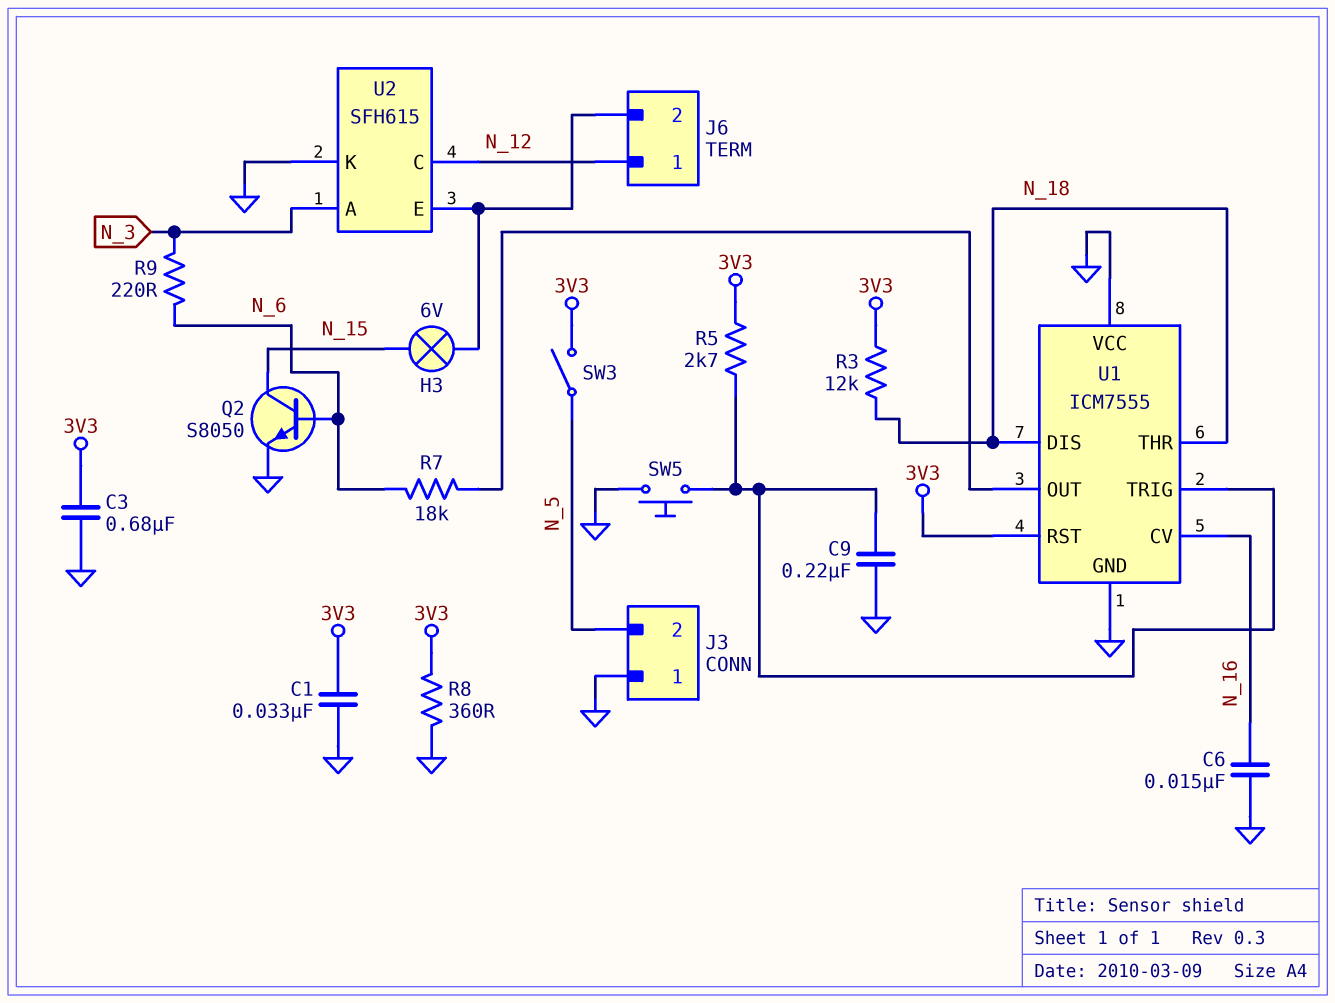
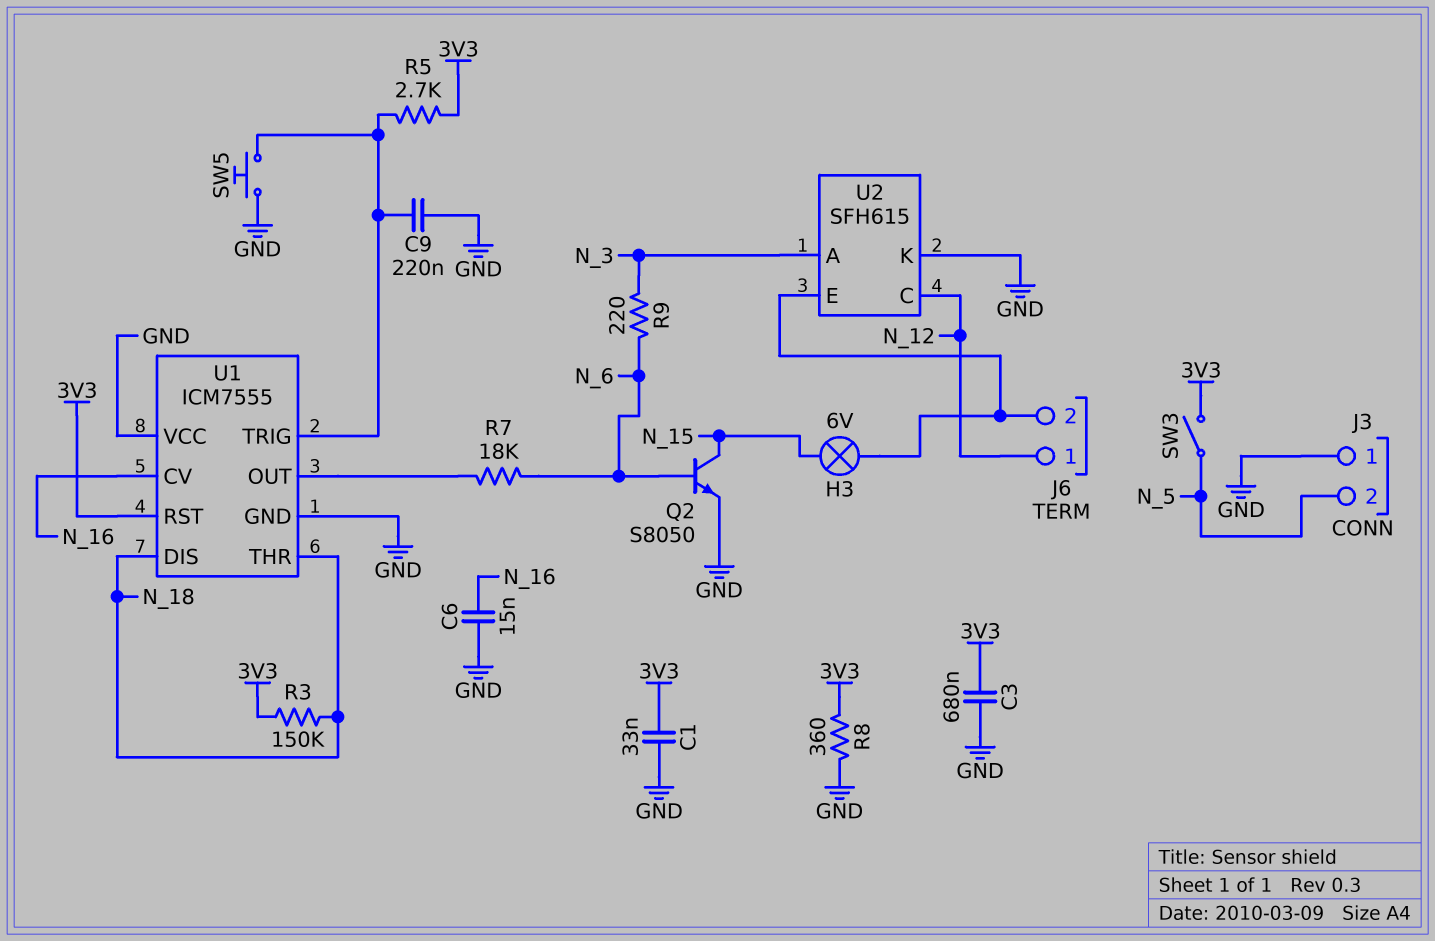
R3: 12k (3V3, N_18) -> 150k (3V3, N_18)

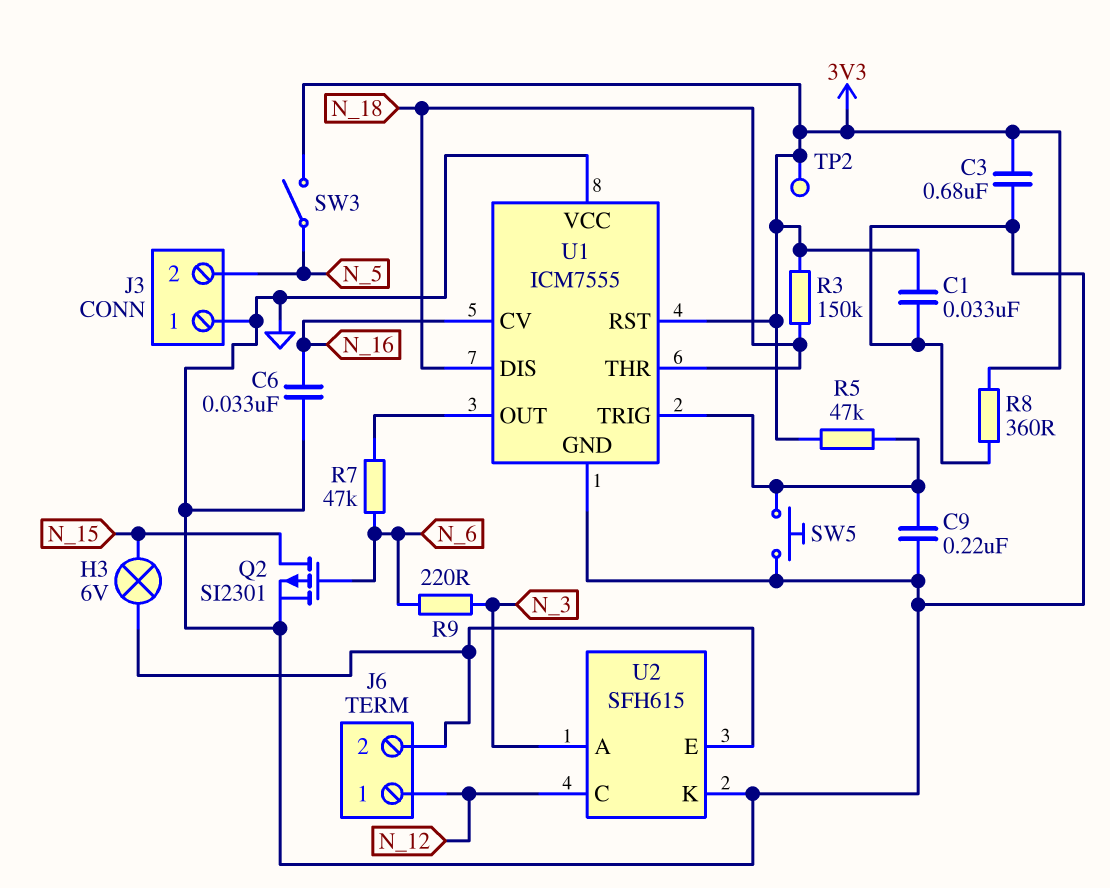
C6: 15nF (GND, N_16) -> 33nF (GND, N_16)
Q2: NPN S8050 (B N_6, C N_15, E GND) -> PMOS SI2301 (G N_6, D N_15, S GND)
R5: 2.7k (3V3, U1/TRIG) -> 47k (3V3, U1/TRIG)
R7: 18k (N_6, U1/OUT) -> 47k (N_6, U1/OUT)
TP2: none -> test point (3V3)

